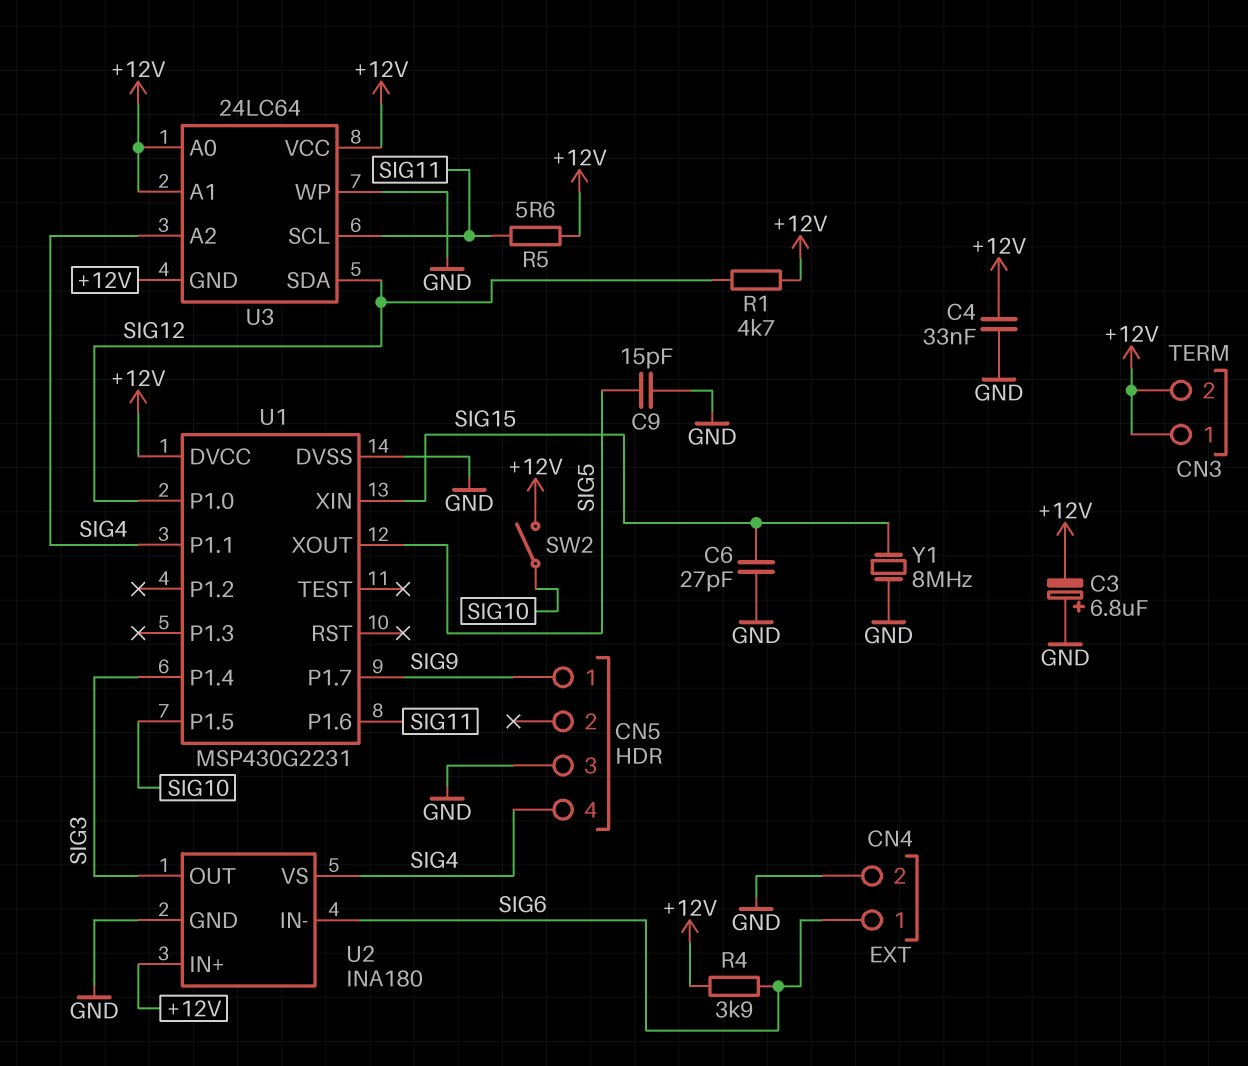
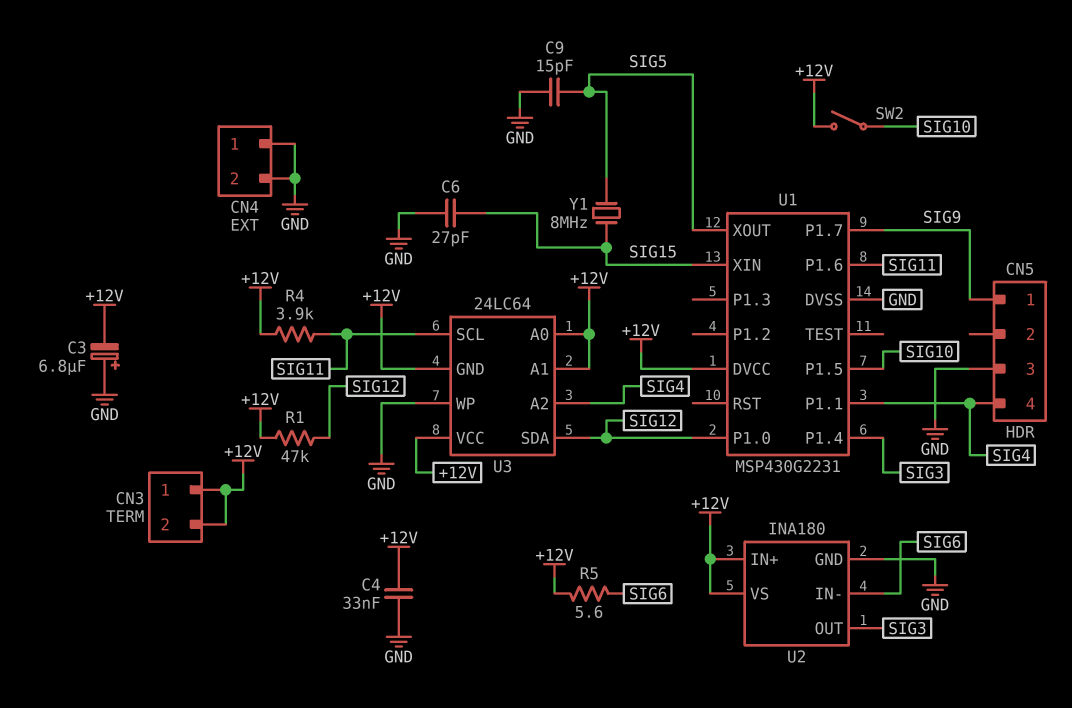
CN4 pin 1: SIG6 -> GND
R1: 4.7k (+12V, SIG12) -> 47k (+12V, SIG12)
R4: 3.9k (+12V, SIG6) -> 3.9k (+12V, SIG11)
R5: 5.6 (+12V, SIG11) -> 5.6 (+12V, SIG6)
U2 pin VS: SIG4 -> +12V
Y1: 8MHz (GND, SIG15) -> 8MHz (SIG5, SIG15)

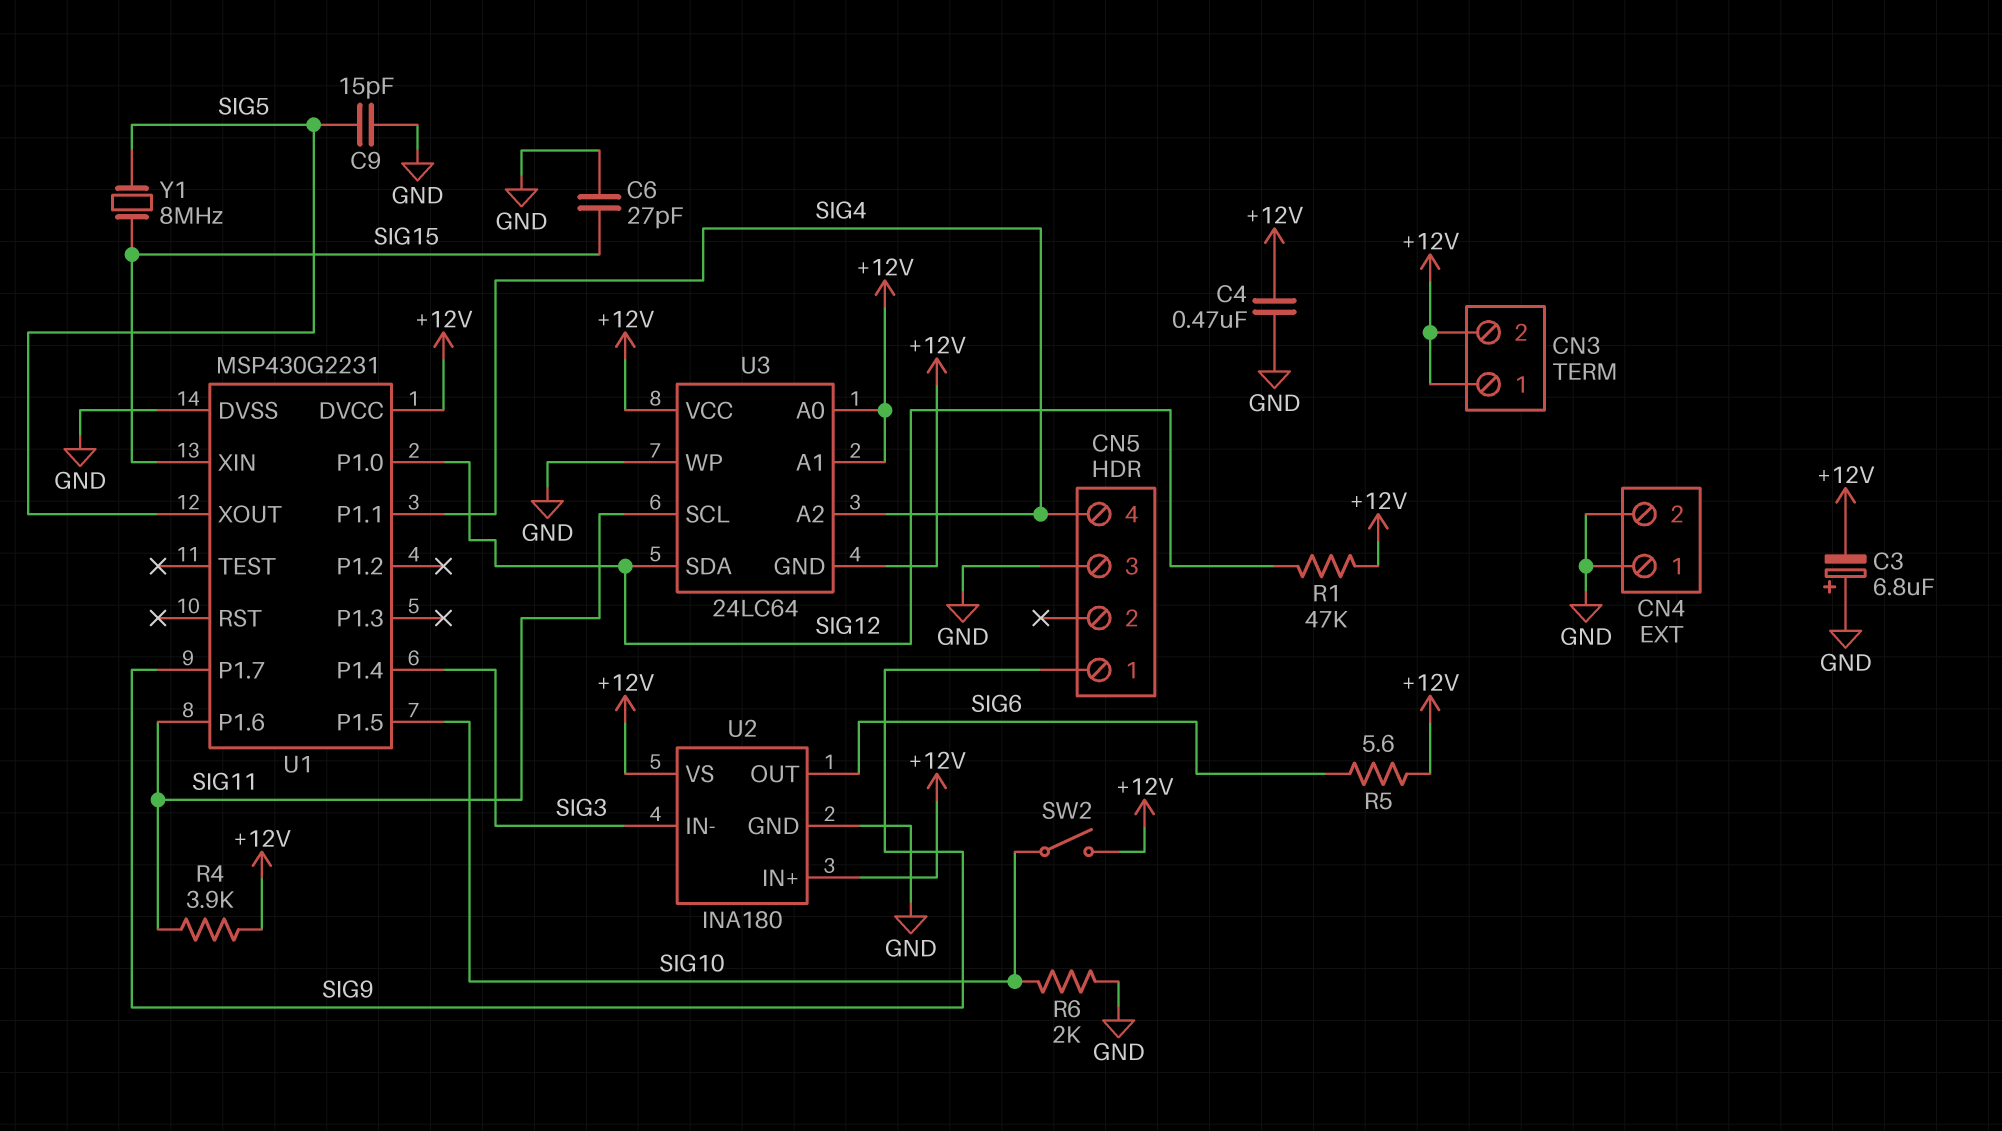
C4: 33nF (+12V, GND) -> 470nF (+12V, GND)
R6: none -> 2k (GND, SIG10)
U2 pin IN-: SIG6 -> SIG3
U2 pin OUT: SIG3 -> SIG6

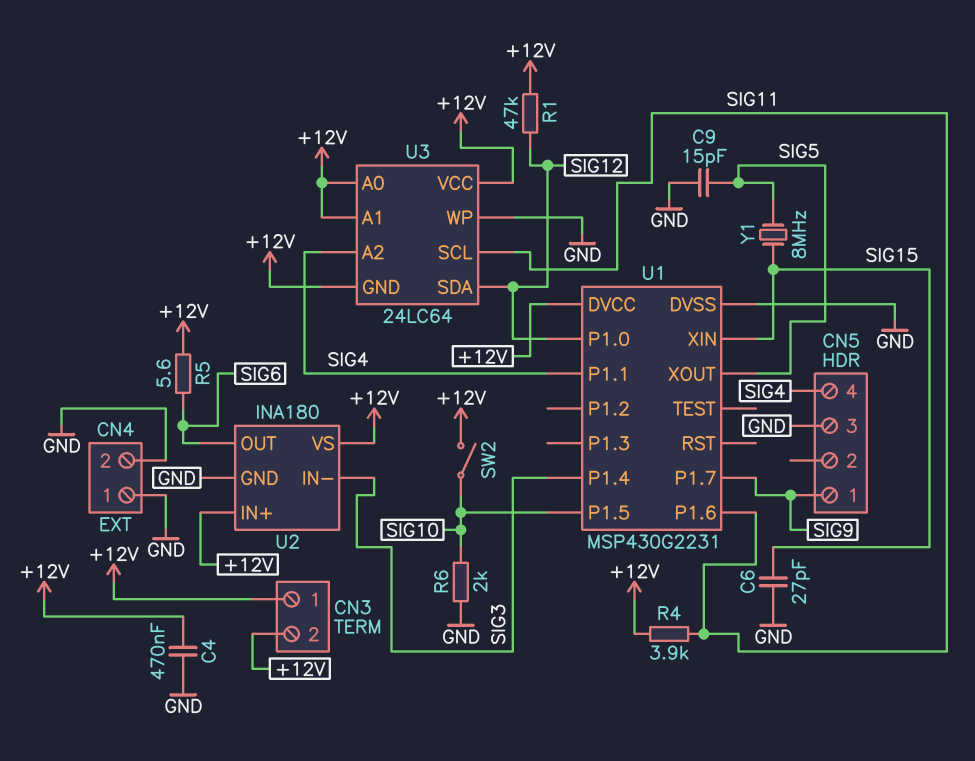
C3: 6.8uF (plus GND, minus +12V) -> none

